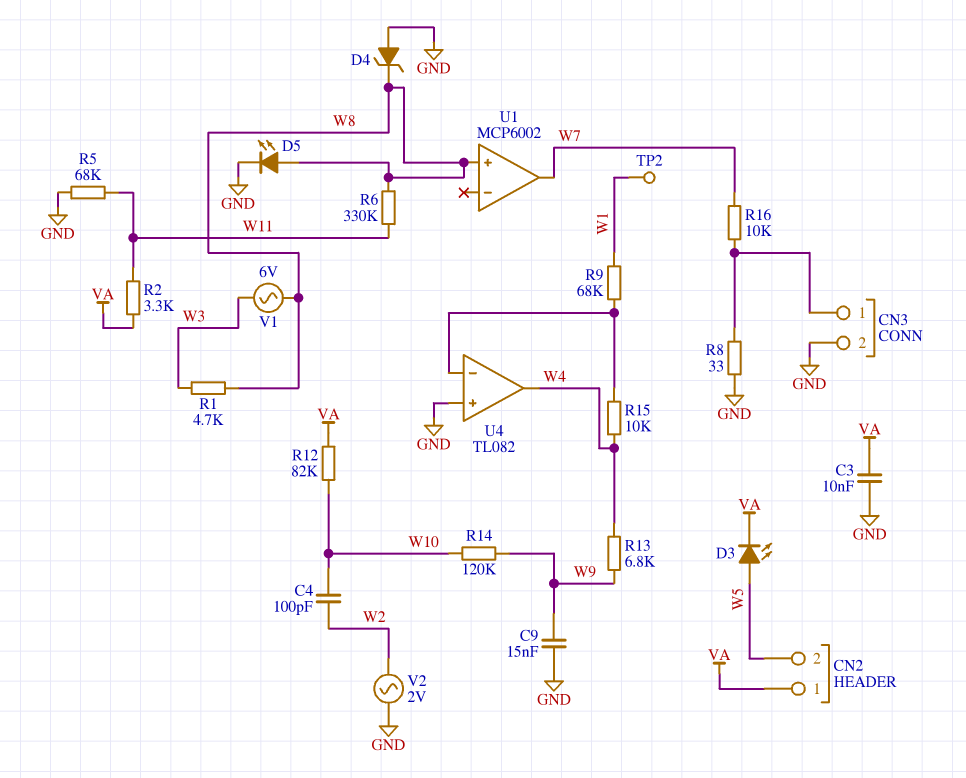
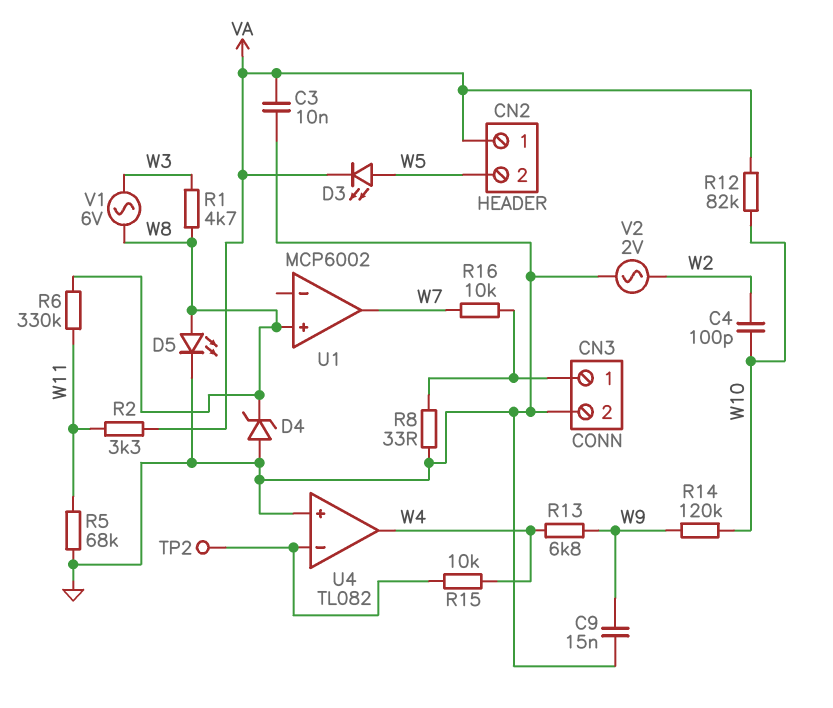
R9: 68k (U4/in-, W1) -> none
TP2: test point (W1) -> test point (U4/in-)

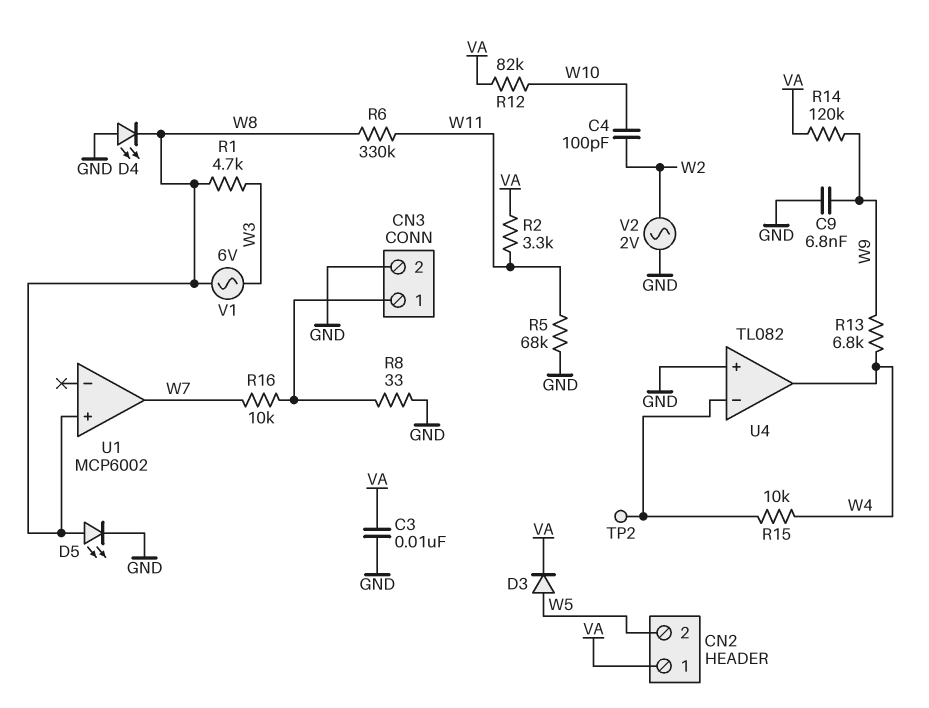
C9: 15nF (GND, W9) -> 6.8nF (GND, W9)
D3: LED (A W5, K VA) -> diode (A W5, K VA)
D4: zener (A GND, K W8) -> LED (A GND, K W8)
R14: 120k (W9, W10) -> 120k (VA, W9)

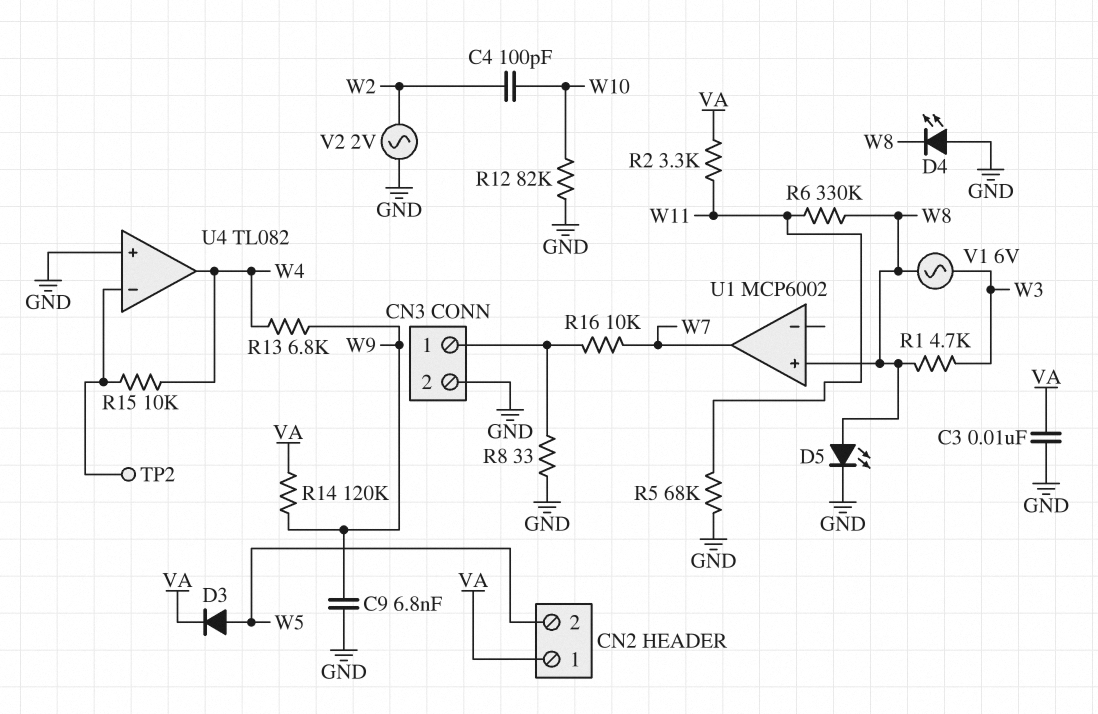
R12: 82k (VA, W10) -> 82k (GND, W10)

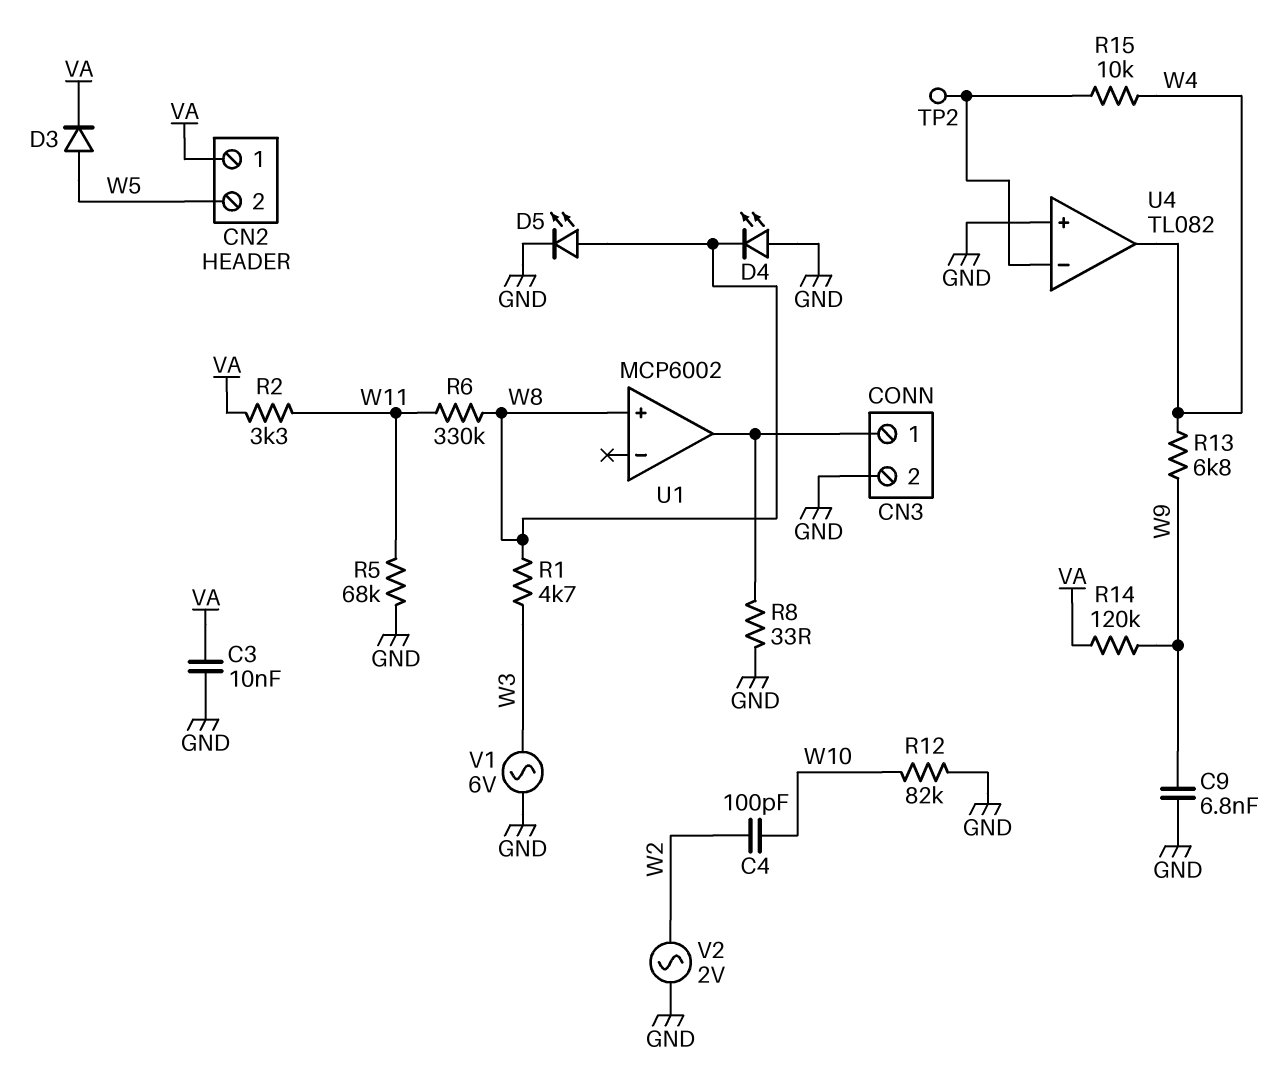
R16: 10k (CN3/1, W7) -> none
U1 pin out: W7 -> CN3/1
V1: AC 6V (W3, W8) -> AC 6V (GND, W3)

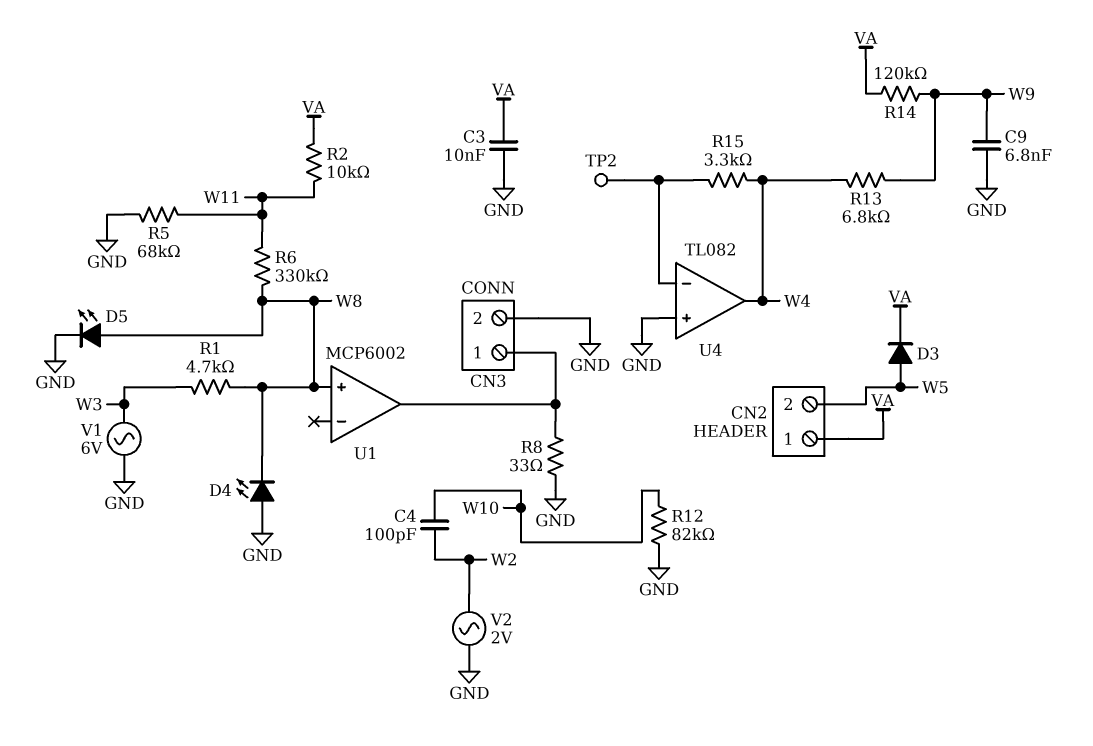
R2: 3.3k (VA, W11) -> 10k (VA, W11)
R15: 10k (U4/in-, W4) -> 3.3k (U4/in-, W4)

